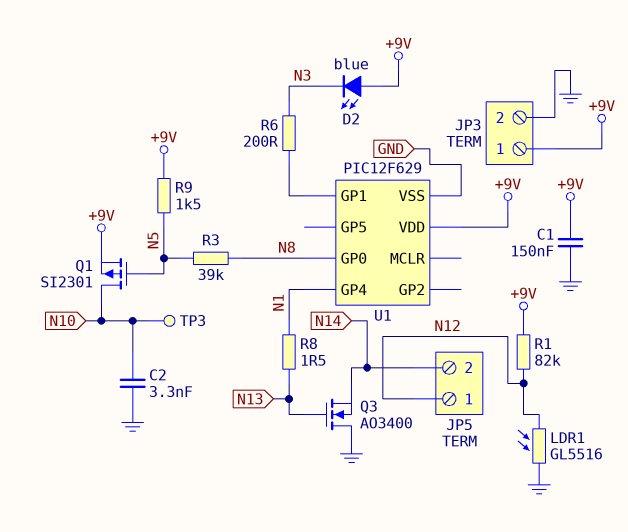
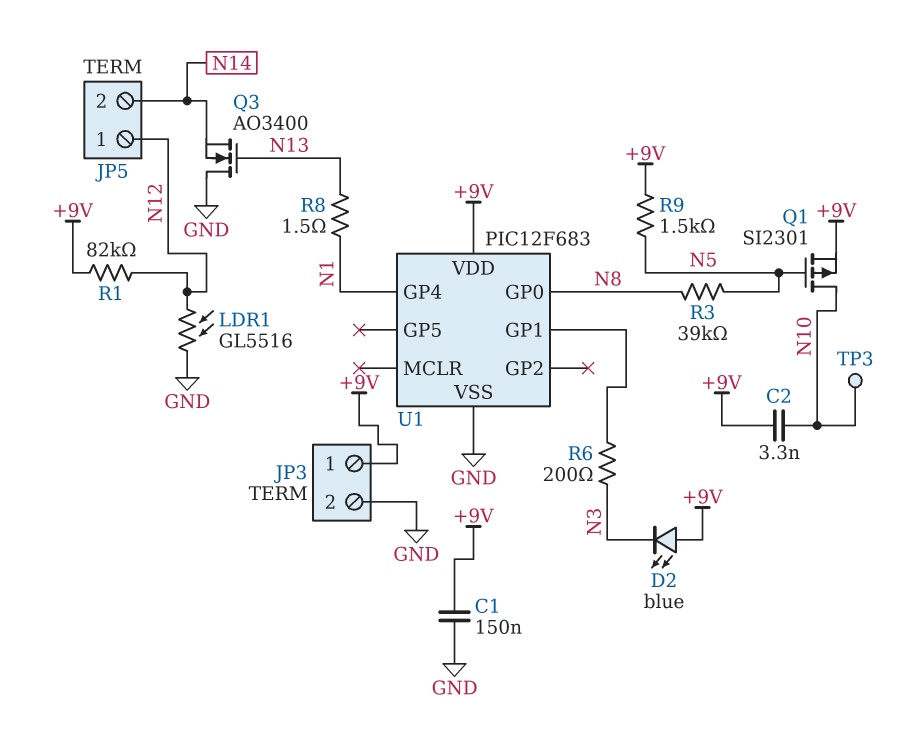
C2: 3.3nF (GND, N10) -> 3.3nF (+9V, N10)
U1: PIC12F629 -> PIC12F683

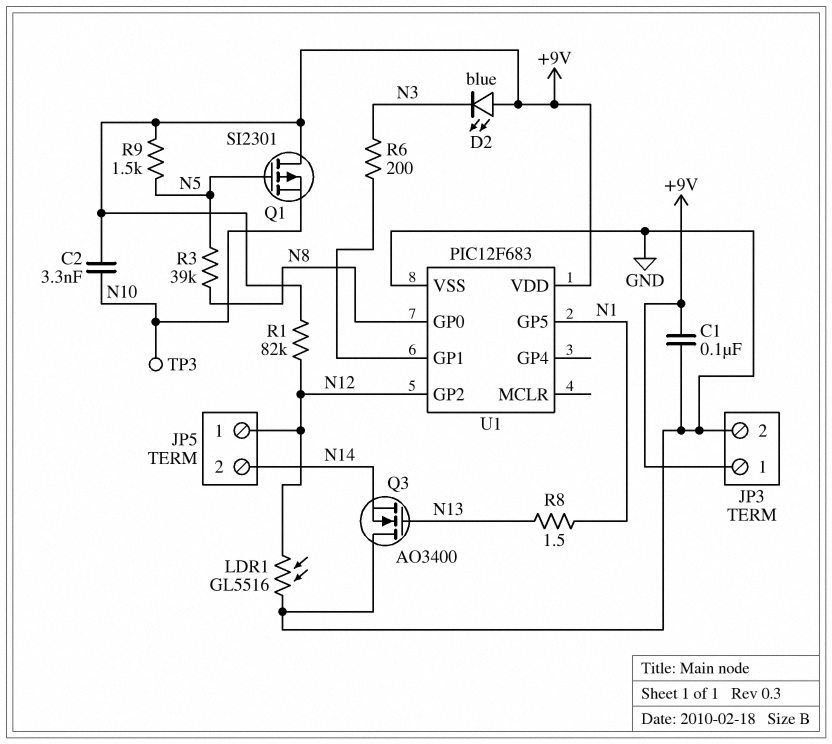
C1: 150nF (+9V, GND) -> 100nF (+9V, GND)
Q1: PMOS SI2301 (G N5, D N10, S +9V) -> PMOS SI2301 (G N5, D +9V, S N10)
U1 pin GP2: none -> N12
U1 pin GP4: N1 -> none
U1 pin GP5: none -> N1

